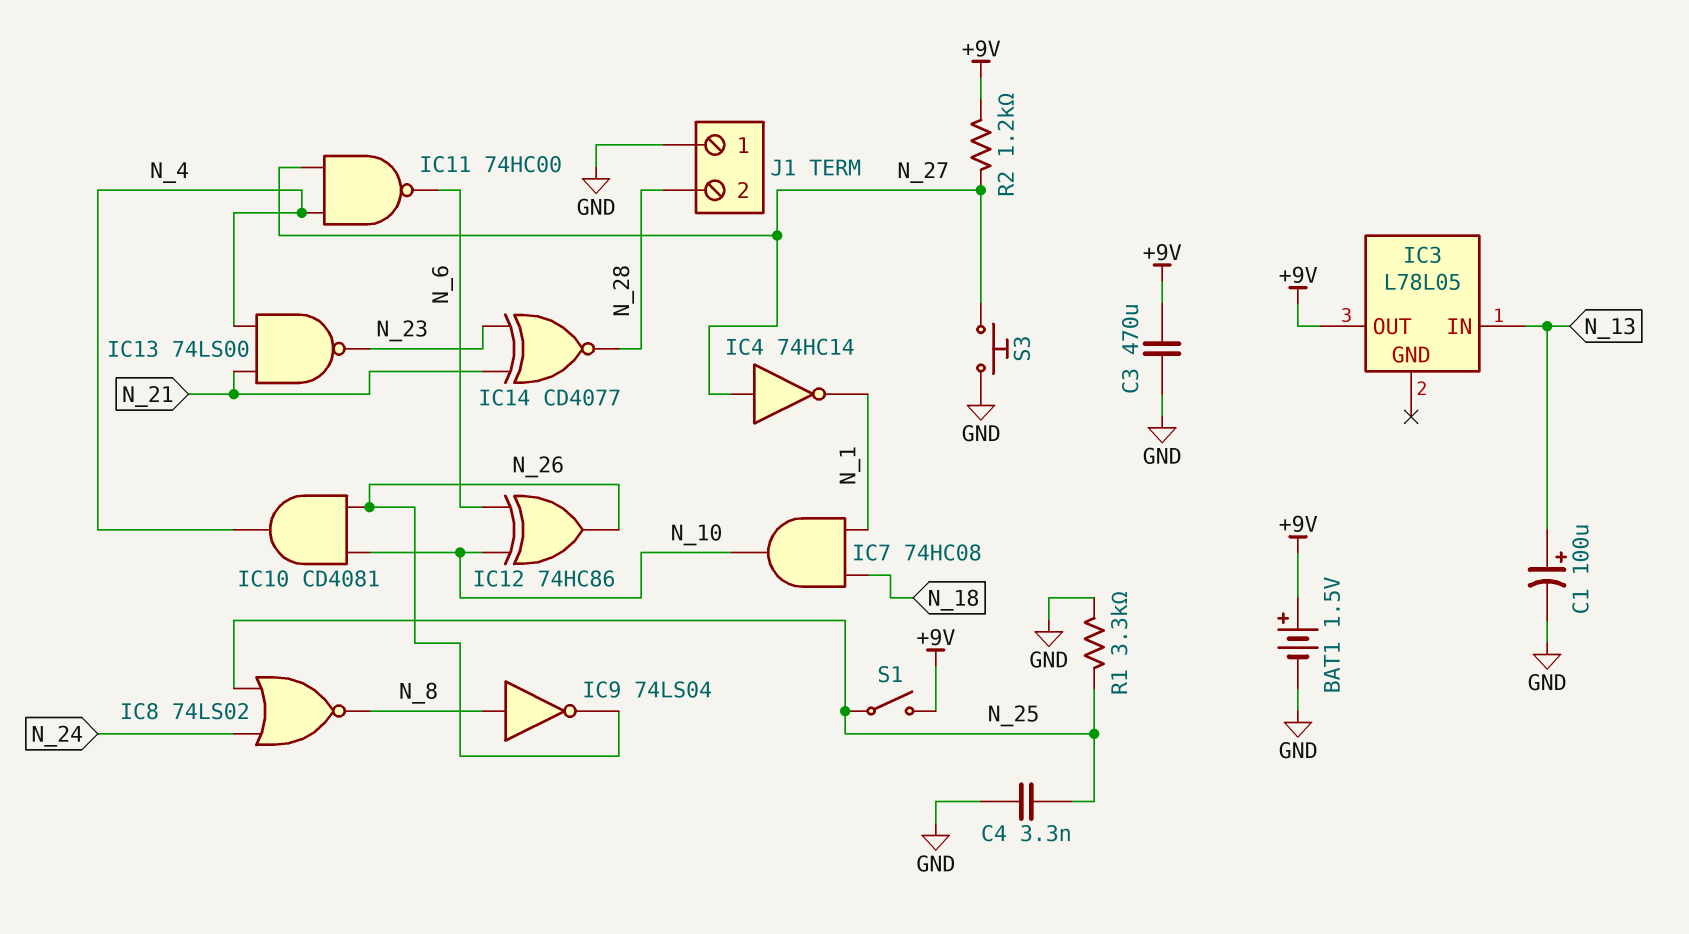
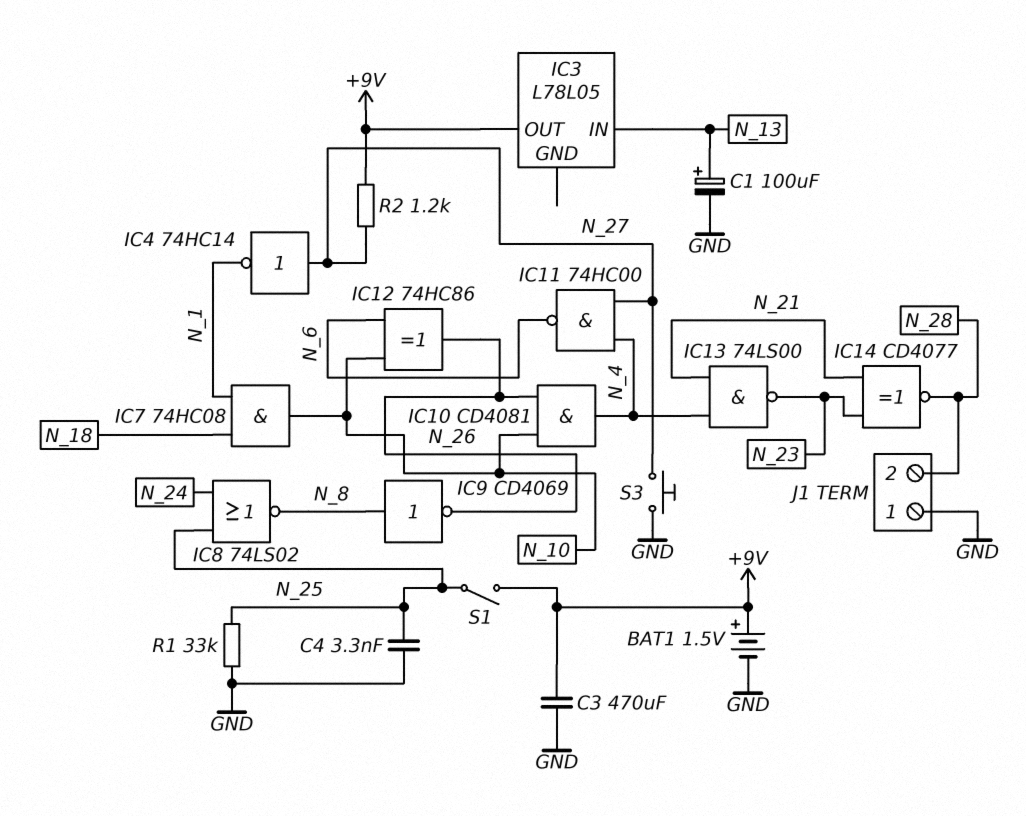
IC9: NOT 74LS04 (in N_8, out N_26) -> NOT CD4069 (in N_8, out N_26)
R1: 3.3k (GND, N_25) -> 33k (GND, N_25)

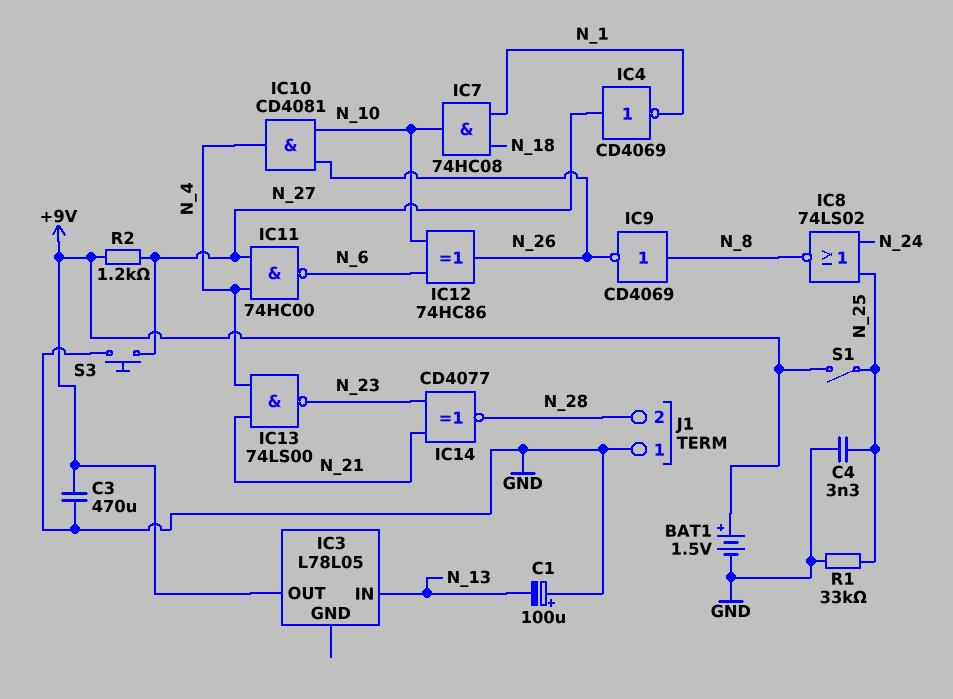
C1: 100uF (plus N_13, minus GND) -> 100uF (plus GND, minus N_13)
IC4: NOT 74HC14 (in N_27, out N_1) -> NOT CD4069 (in N_27, out N_1)

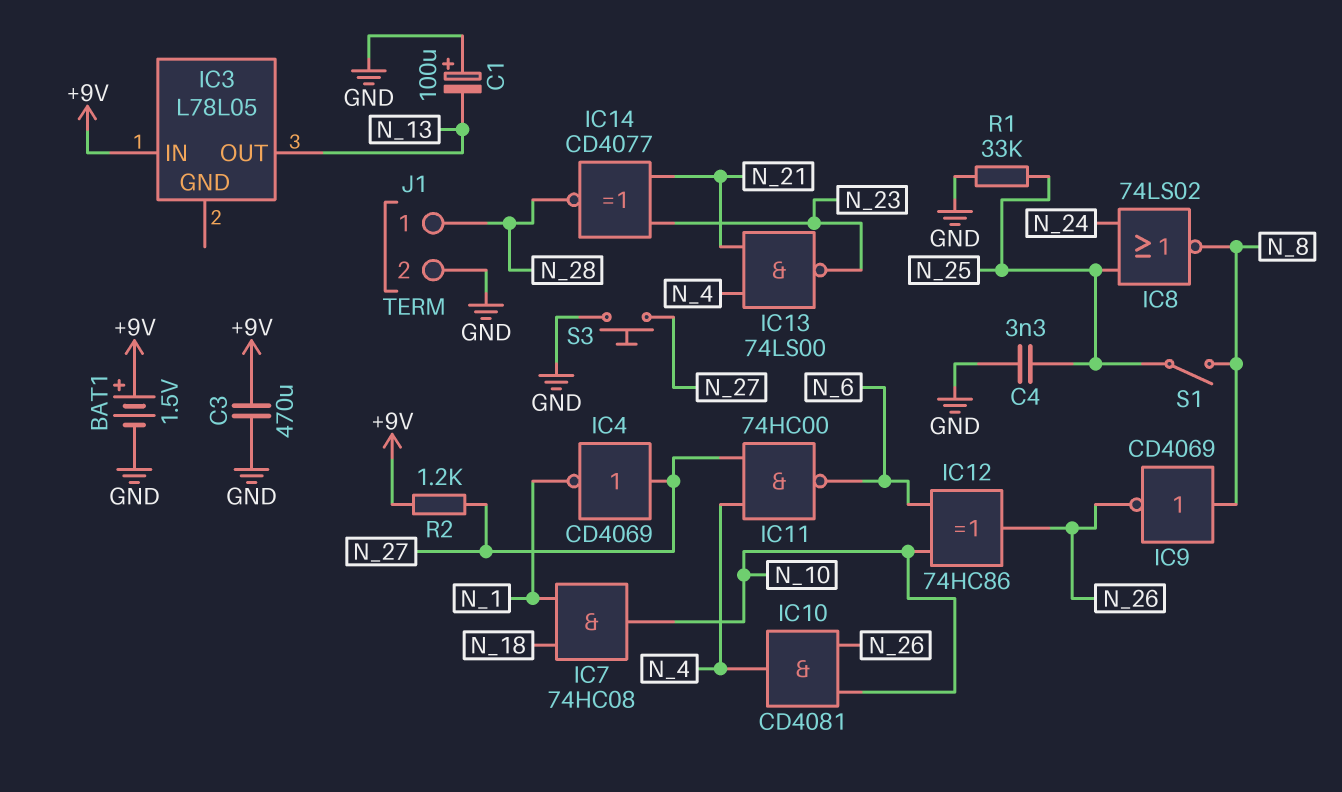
IC3 pin IN: N_13 -> +9V
IC3 pin OUT: +9V -> N_13
J1 pin 1: GND -> N_28
J1 pin 2: N_28 -> GND
S1: switch (+9V, N_25) -> switch (N_8, N_25)

